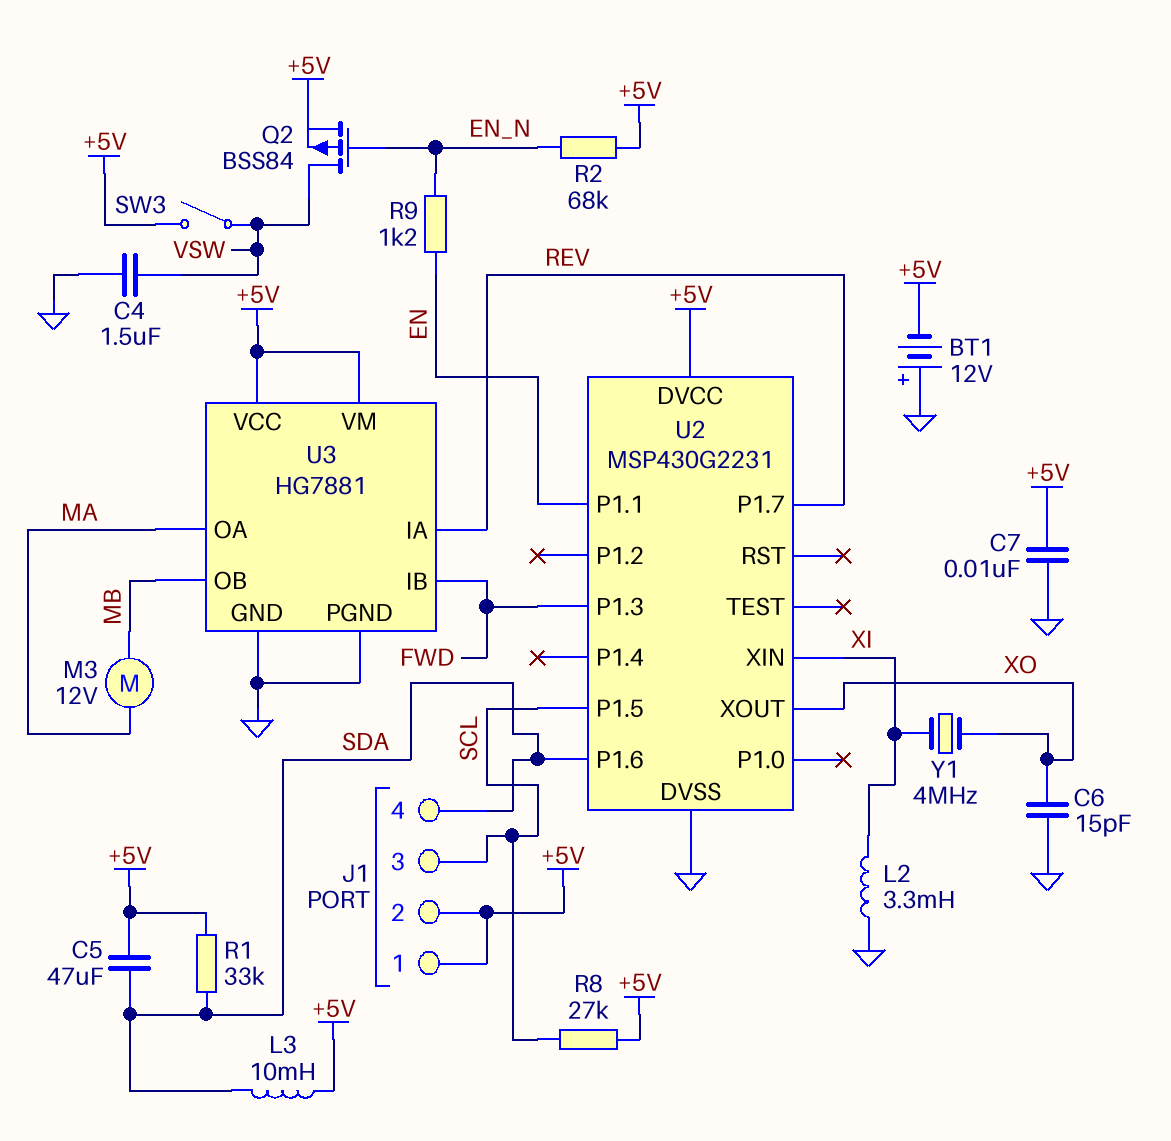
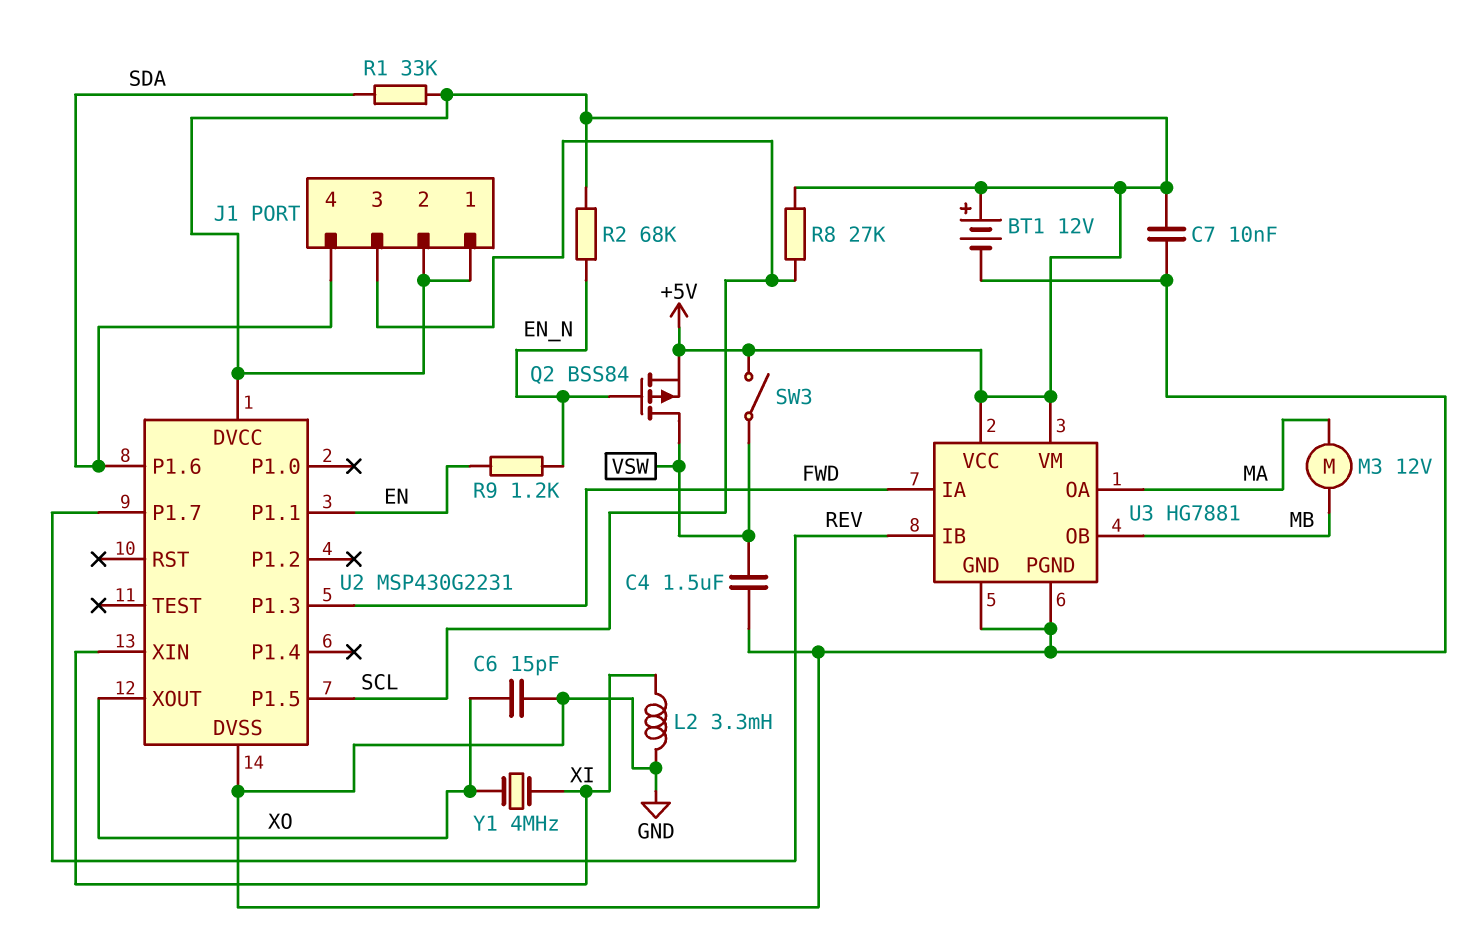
BT1: 12V (plus GND, minus +5V) -> 12V (plus +5V, minus GND)
C5: 47uF (+5V, SDA) -> none
L3: 10mH (+5V, SDA) -> none
U3 pin IA: REV -> FWD
U3 pin IB: FWD -> REV

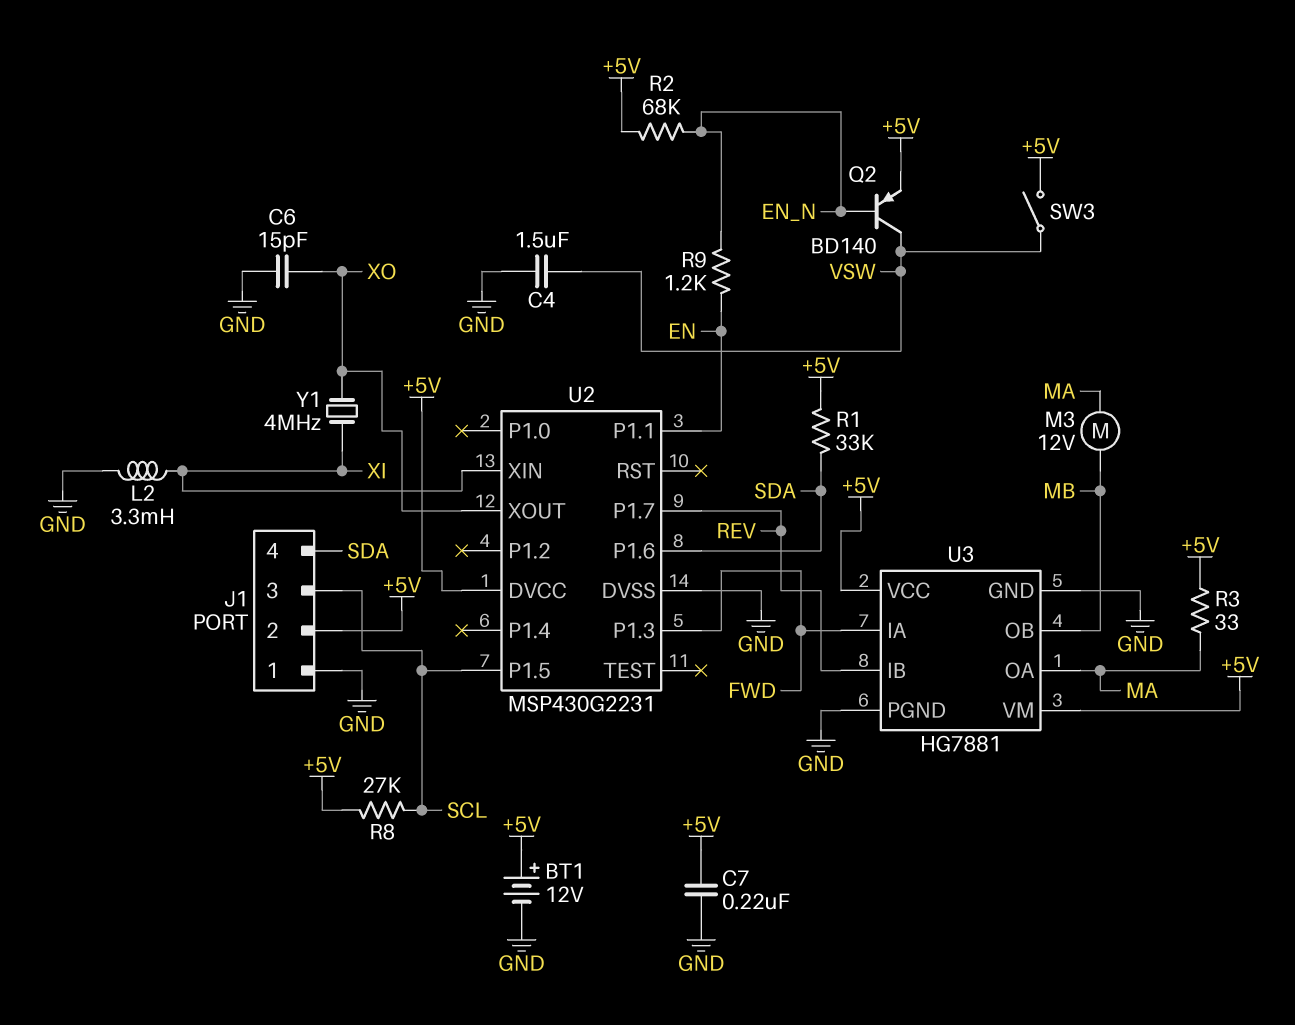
C7: 10nF (+5V, GND) -> 220nF (+5V, GND)
J1 pin 1: +5V -> GND
Q2: PMOS BSS84 (G EN_N, D VSW, S +5V) -> PNP BD140 (B EN_N, C VSW, E +5V)
R3: none -> 33 (+5V, MA)

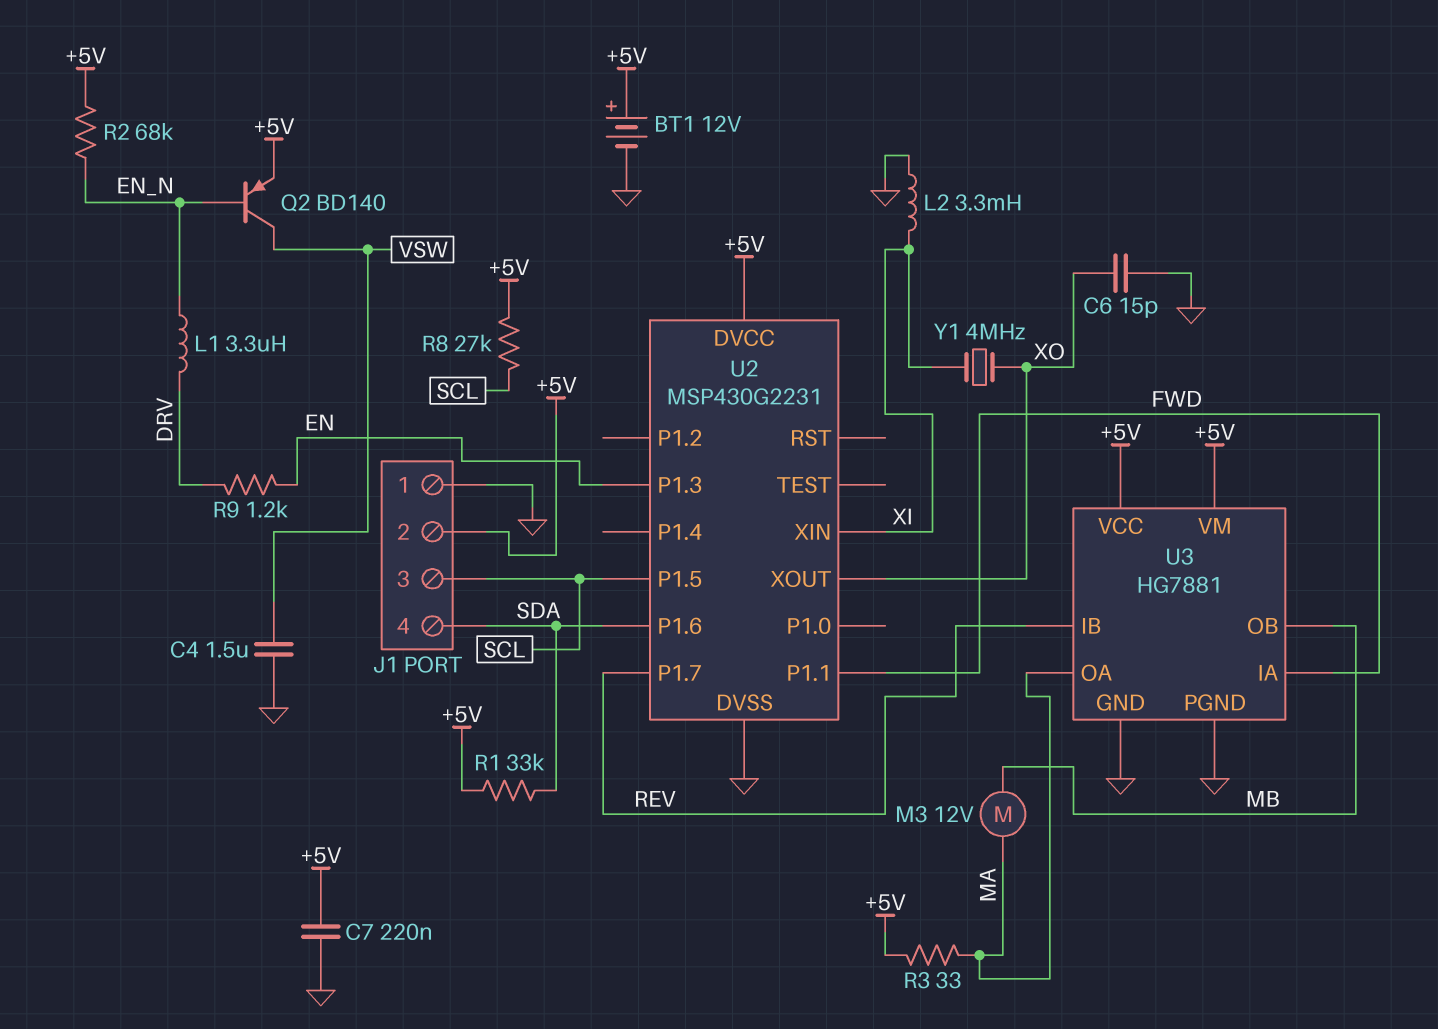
L1: none -> 3.3uH (DRV, EN_N)
R9: 1.2k (EN, EN_N) -> 1.2k (DRV, EN)
SW3: switch (+5V, VSW) -> none
U2 pin P1.1: EN -> FWD
U2 pin P1.3: FWD -> EN

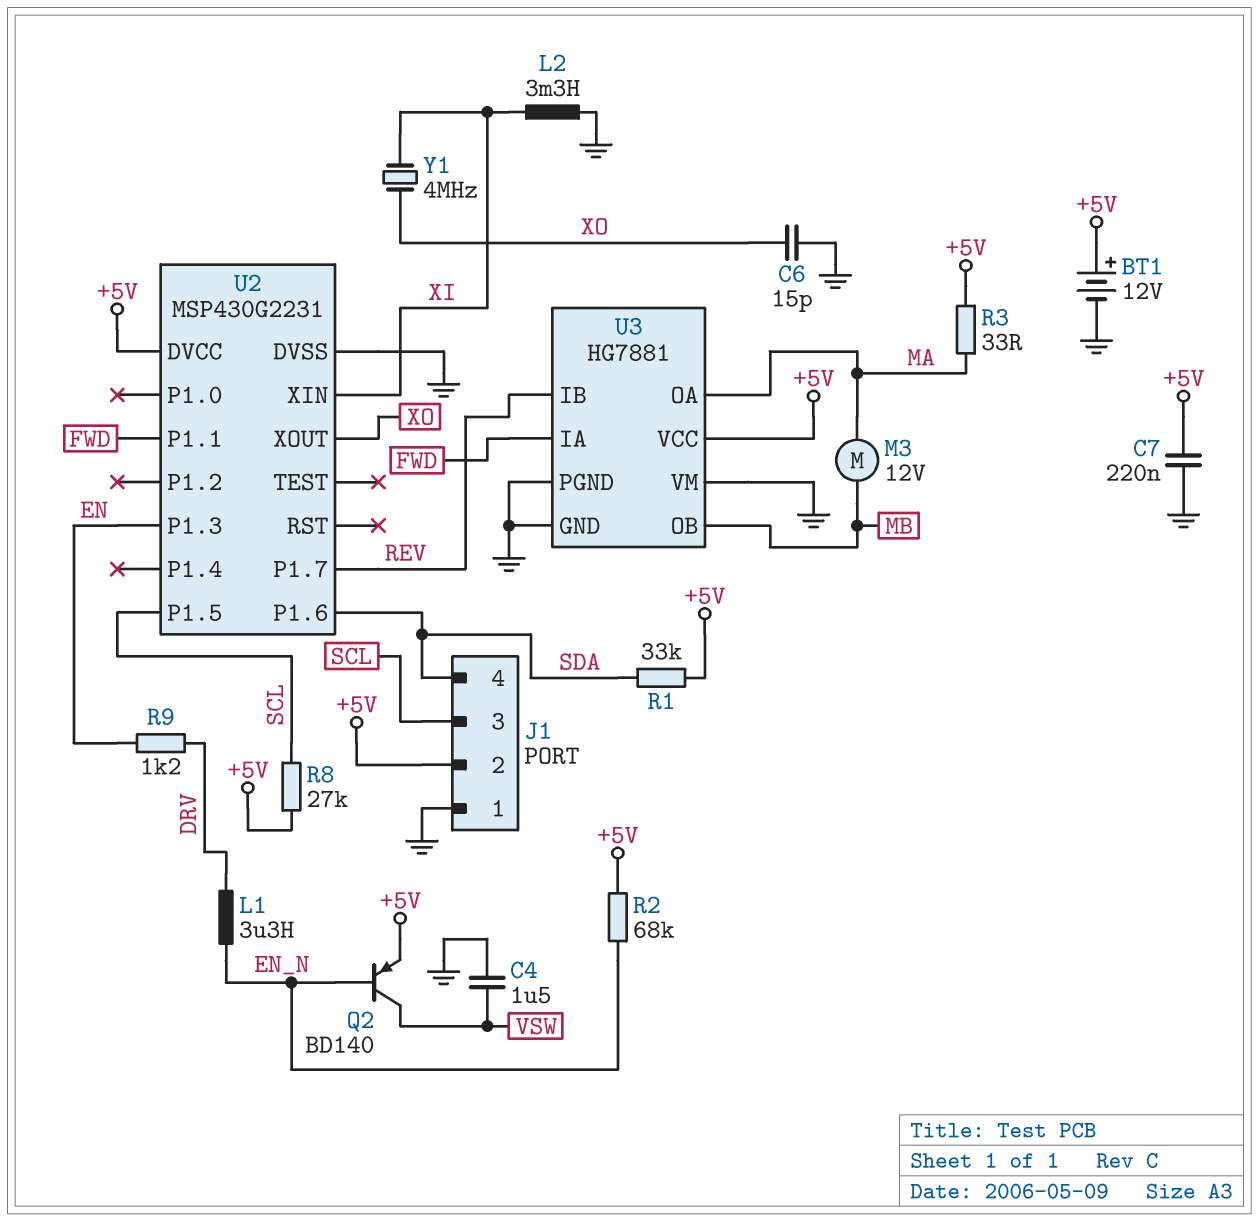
U3 pin VM: +5V -> GND

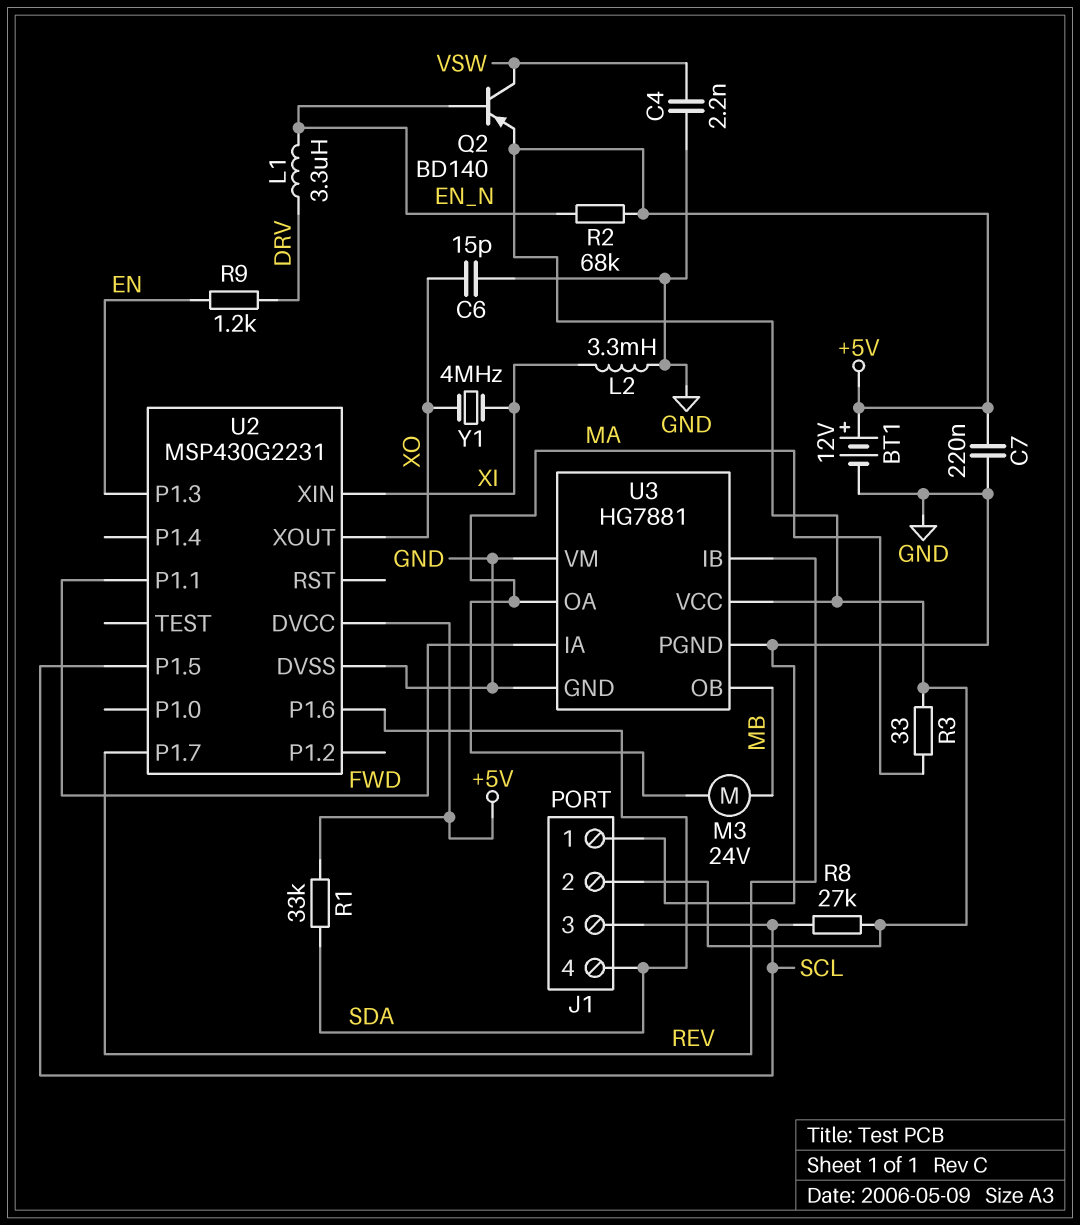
C4: 1.5uF (GND, VSW) -> 2.2nF (GND, VSW)
M3: motor 12V (MA, MB) -> motor 24V (MA, MB)

